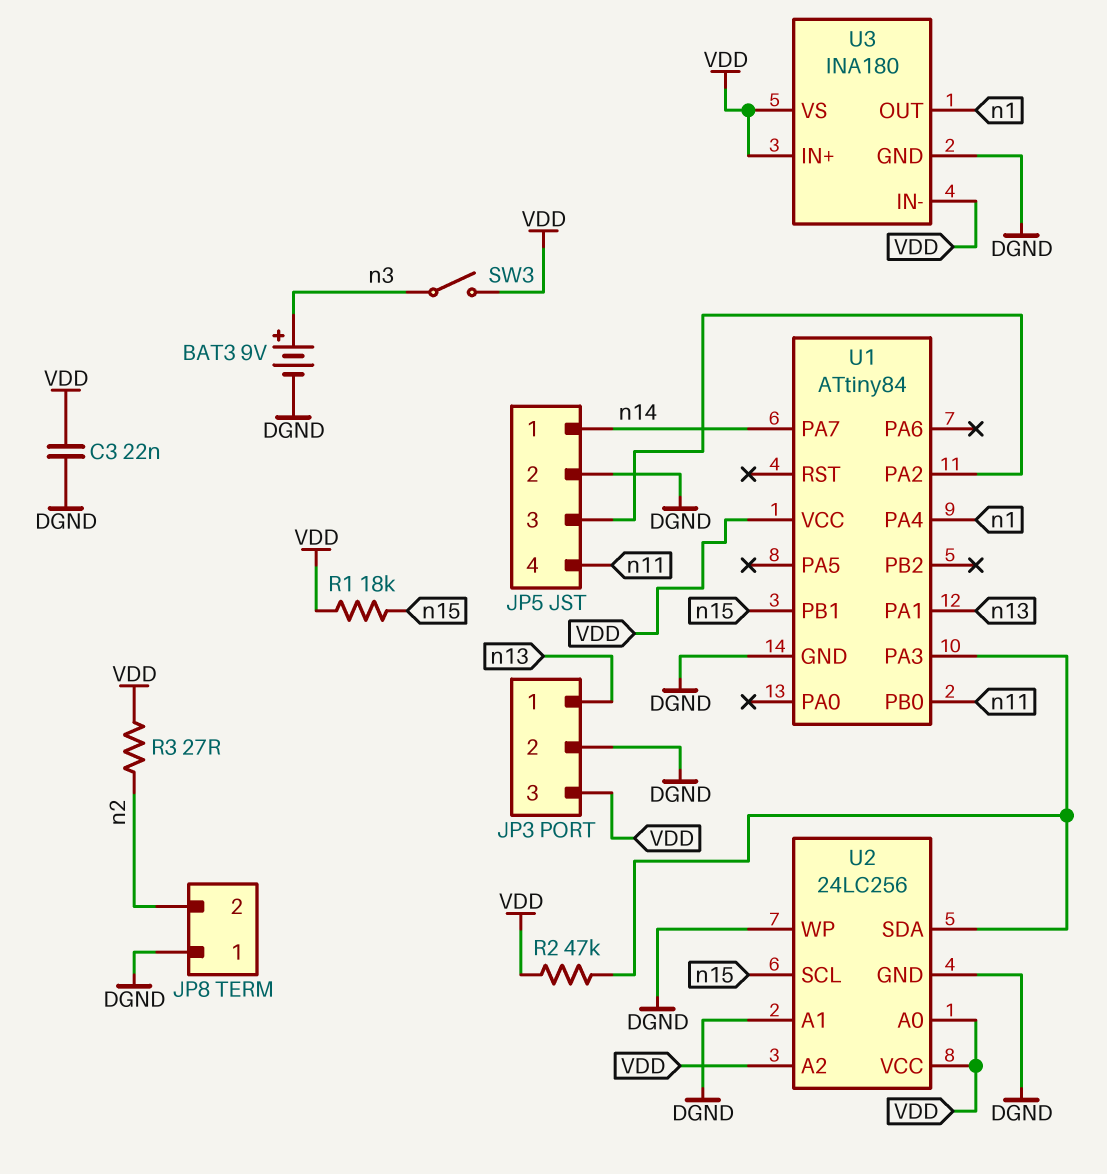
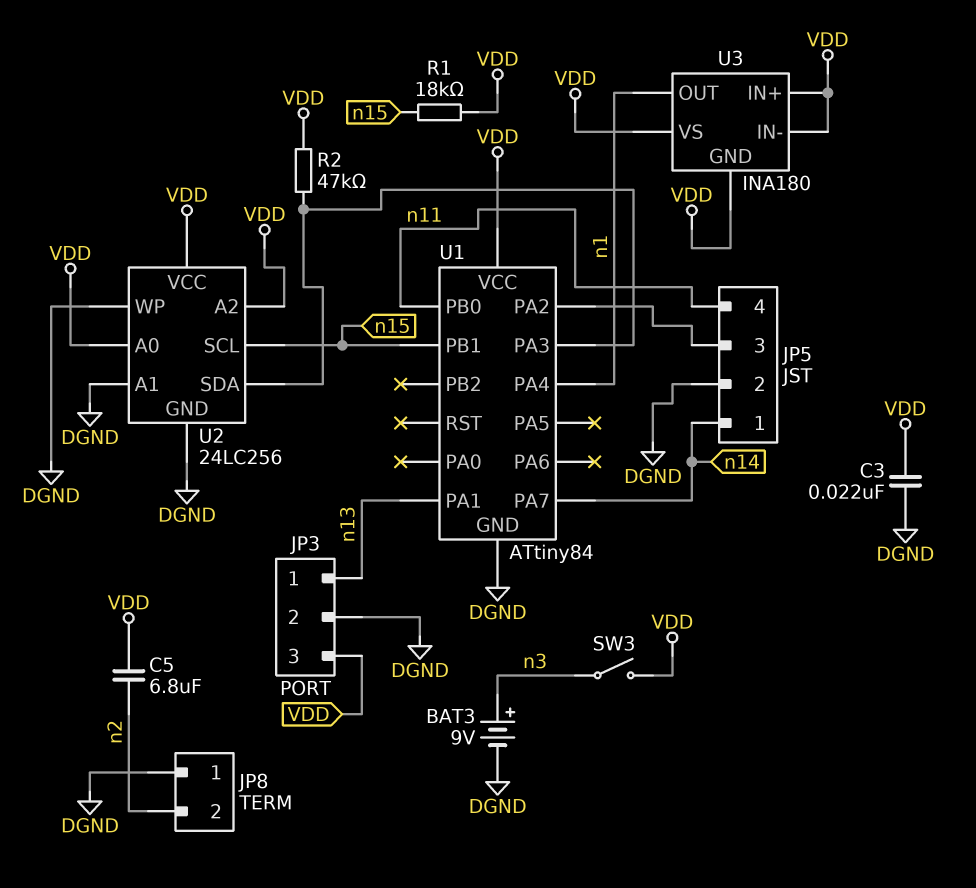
C5: none -> 6.8uF (VDD, n2)
R3: 27 (VDD, n2) -> none
U3 pin GND: DGND -> VDD

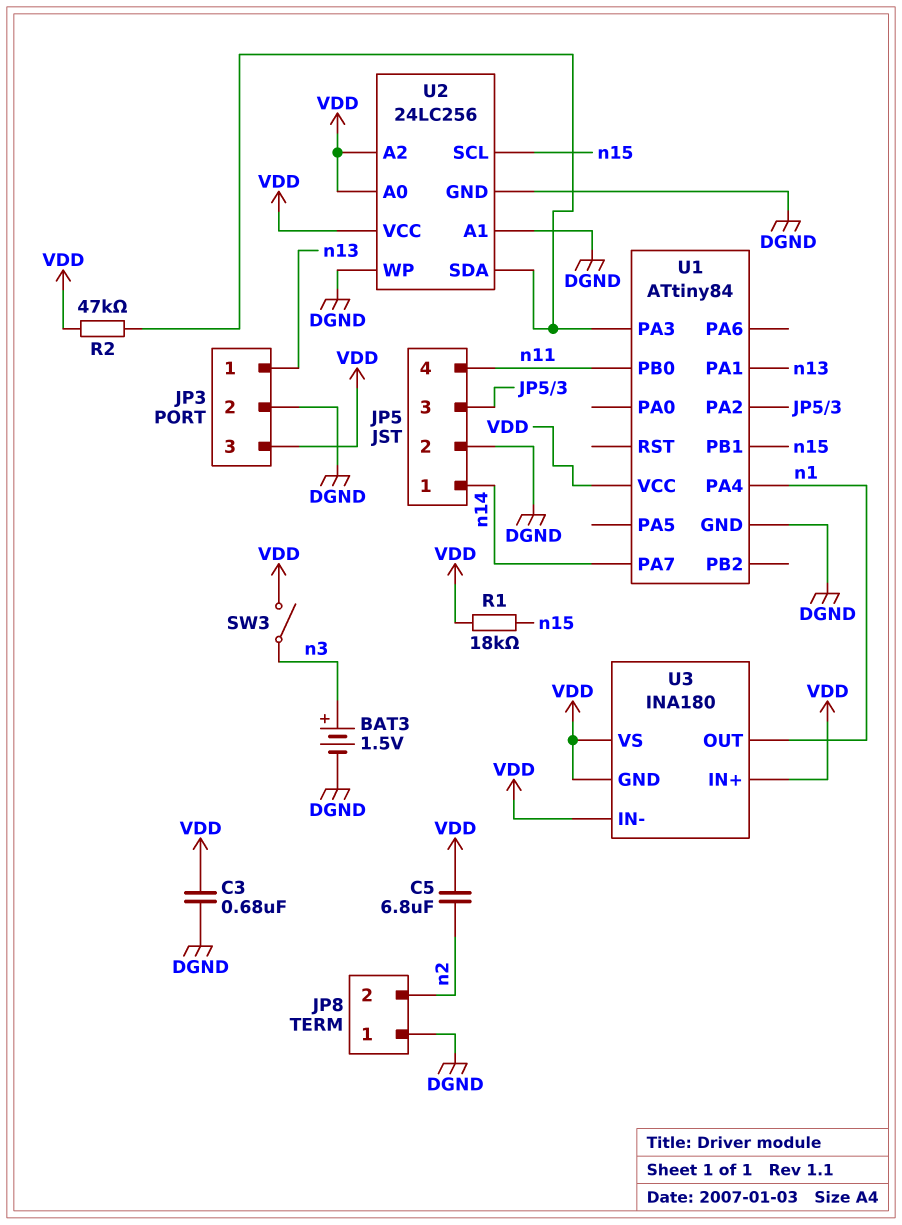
BAT3: 9V (plus n3, minus DGND) -> 1.5V (plus n3, minus DGND)
C3: 22nF (DGND, VDD) -> 680nF (DGND, VDD)

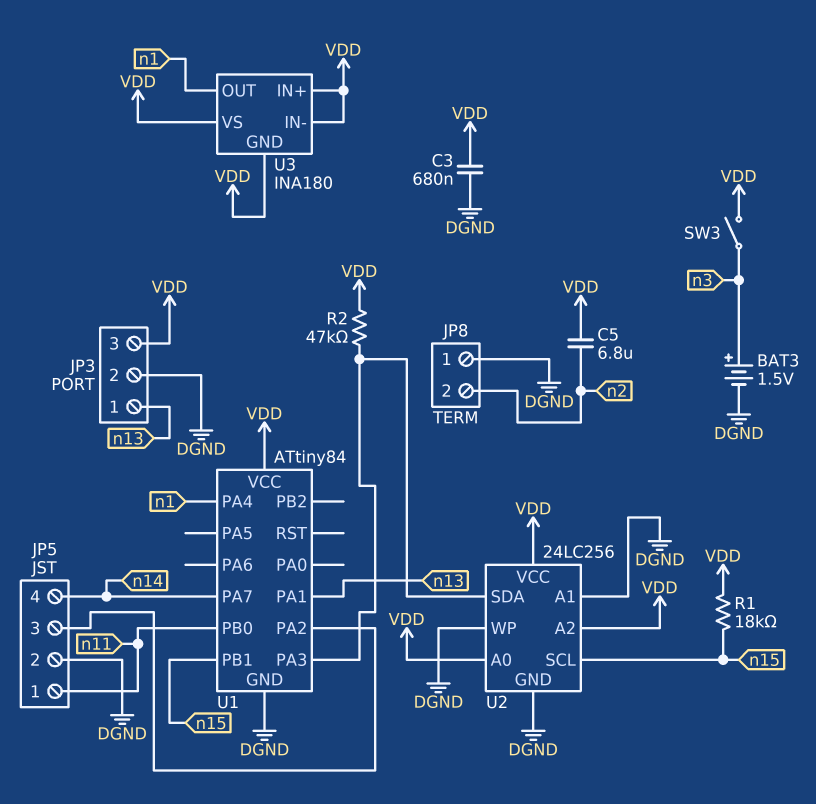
JP5 pin 1: n14 -> n11
JP5 pin 4: n11 -> n14

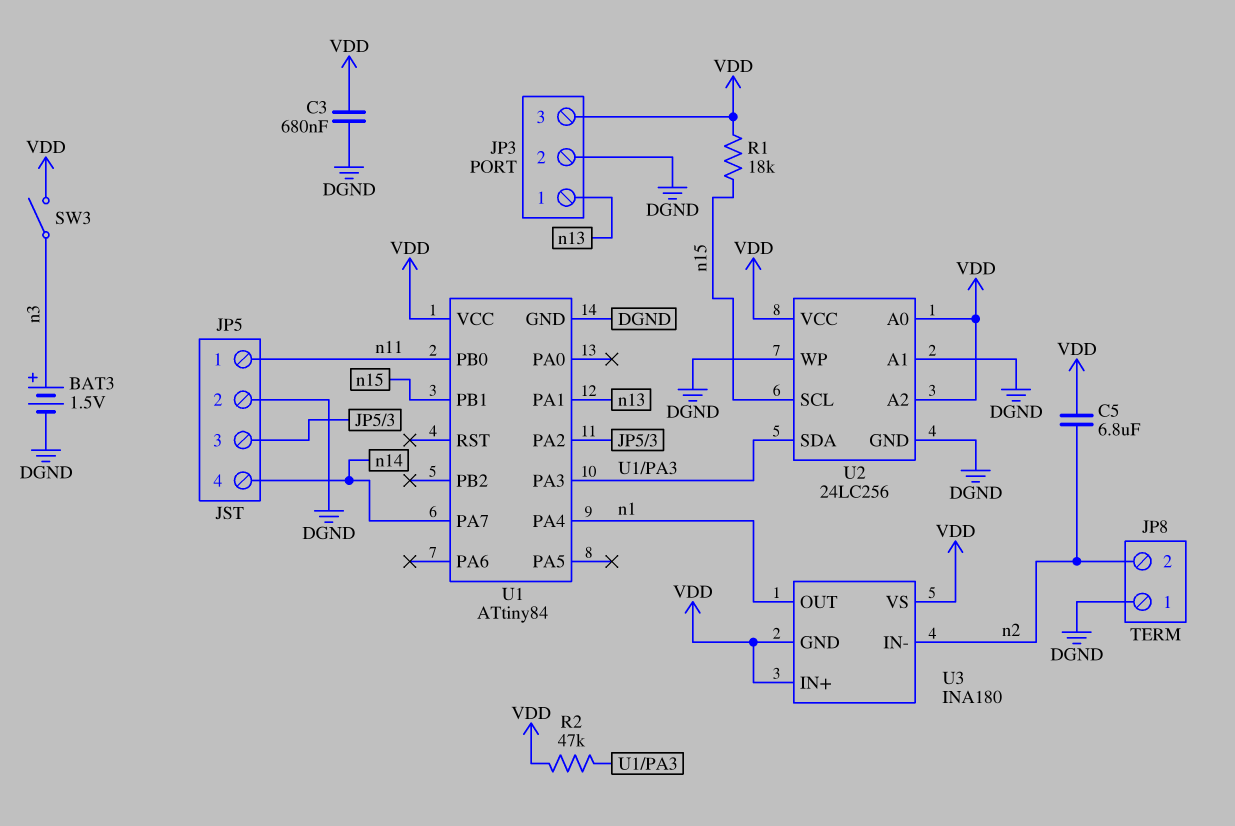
U3 pin IN-: VDD -> n2

